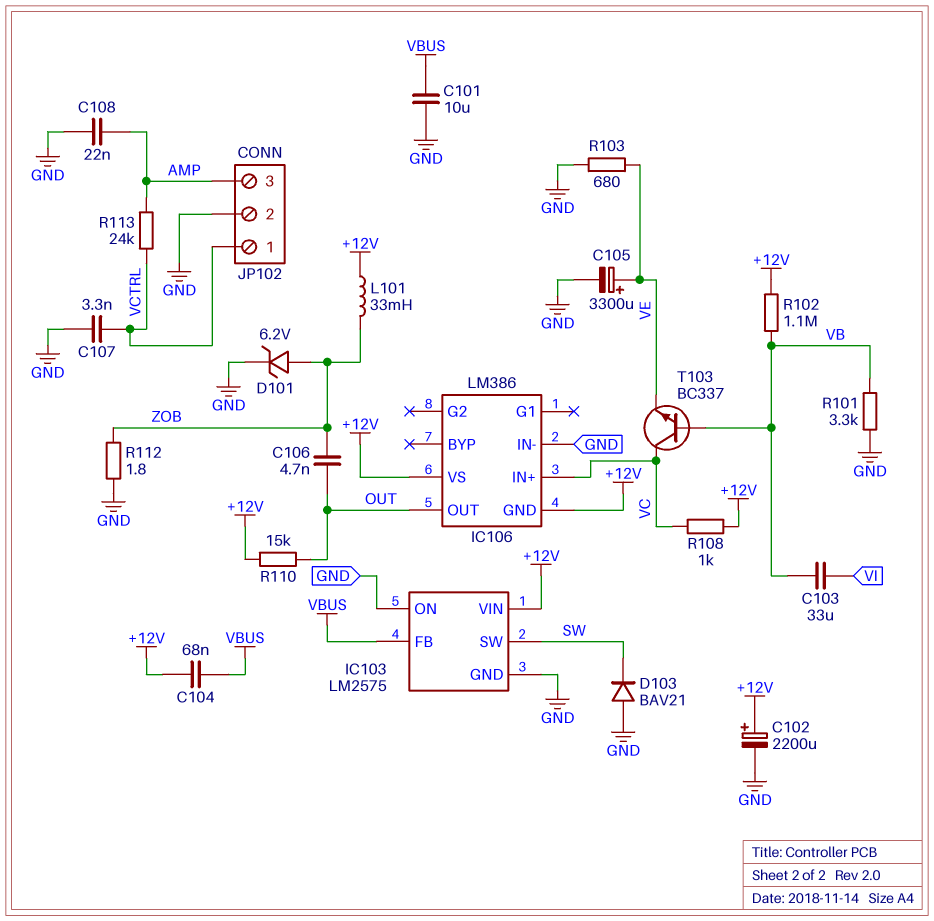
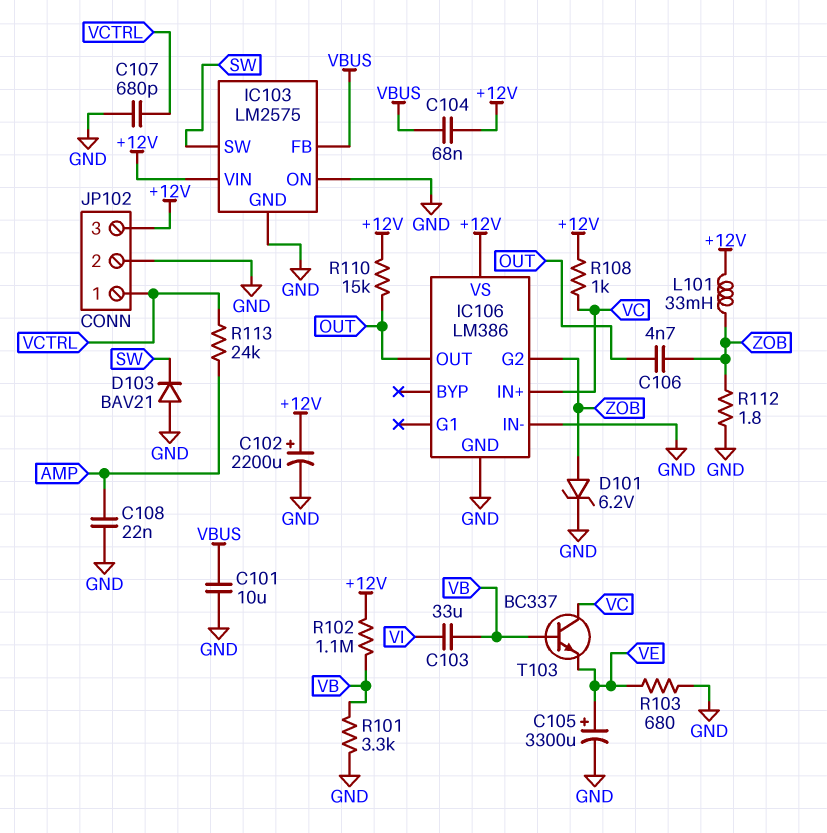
C107: 3.3nF (GND, VCTRL) -> 680pF (GND, VCTRL)
IC106 pin G2: none -> ZOB
IC106 pin GND: +12V -> GND
JP102 pin 3: AMP -> +12V

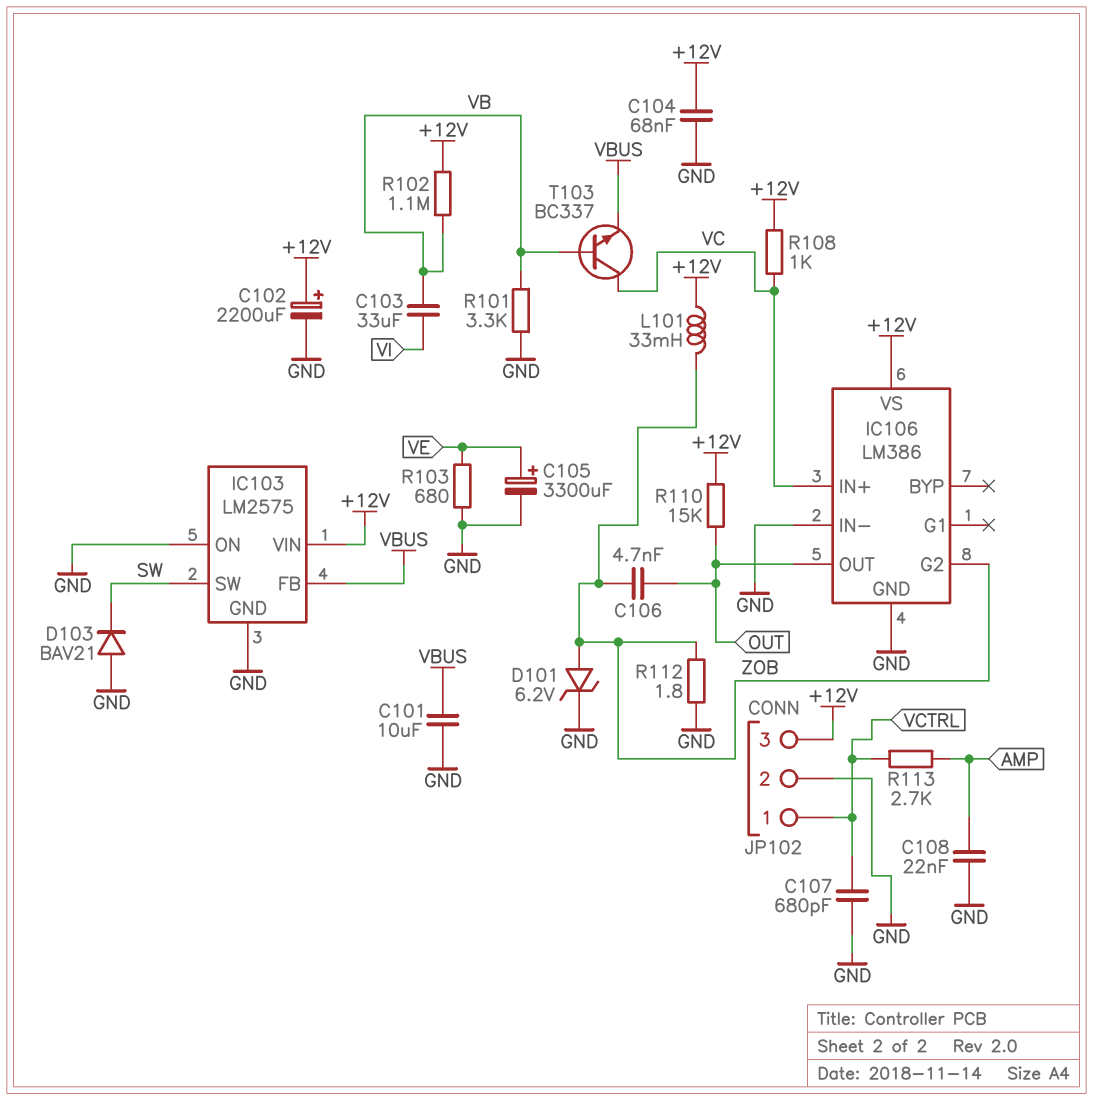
C104: 68nF (+12V, VBUS) -> 68nF (+12V, GND)
R113: 24k (AMP, VCTRL) -> 2.7k (AMP, VCTRL)
T103: NPN BC337 (B VB, C VC, E VE) -> NPN BC337 (B VB, C VC, E VBUS)

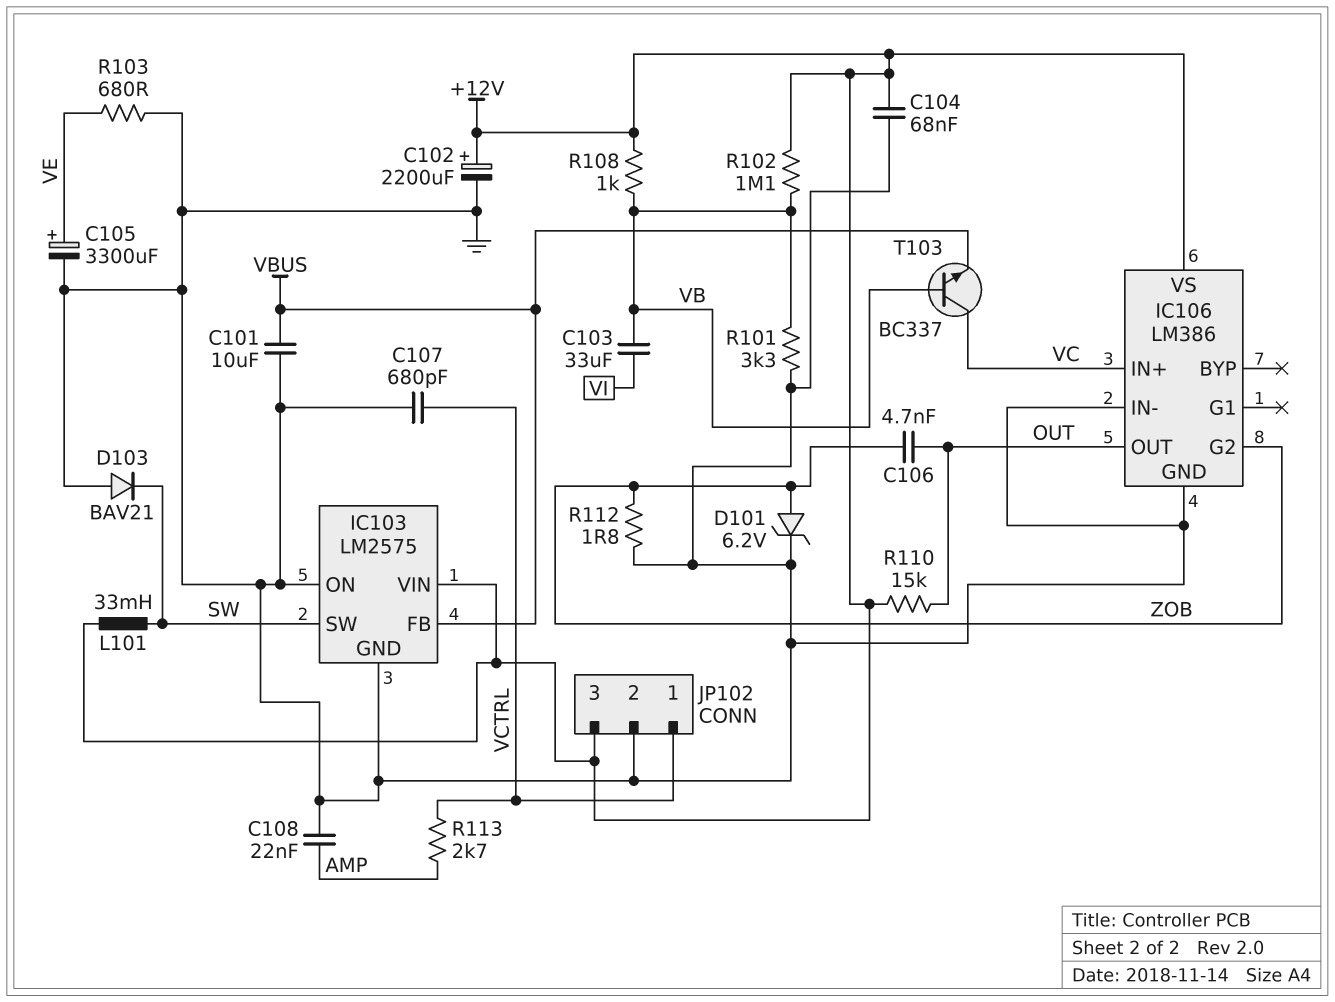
L101: 33mH (+12V, ZOB) -> 33mH (+12V, SW)
R108: 1k (+12V, VC) -> 1k (+12V, VB)

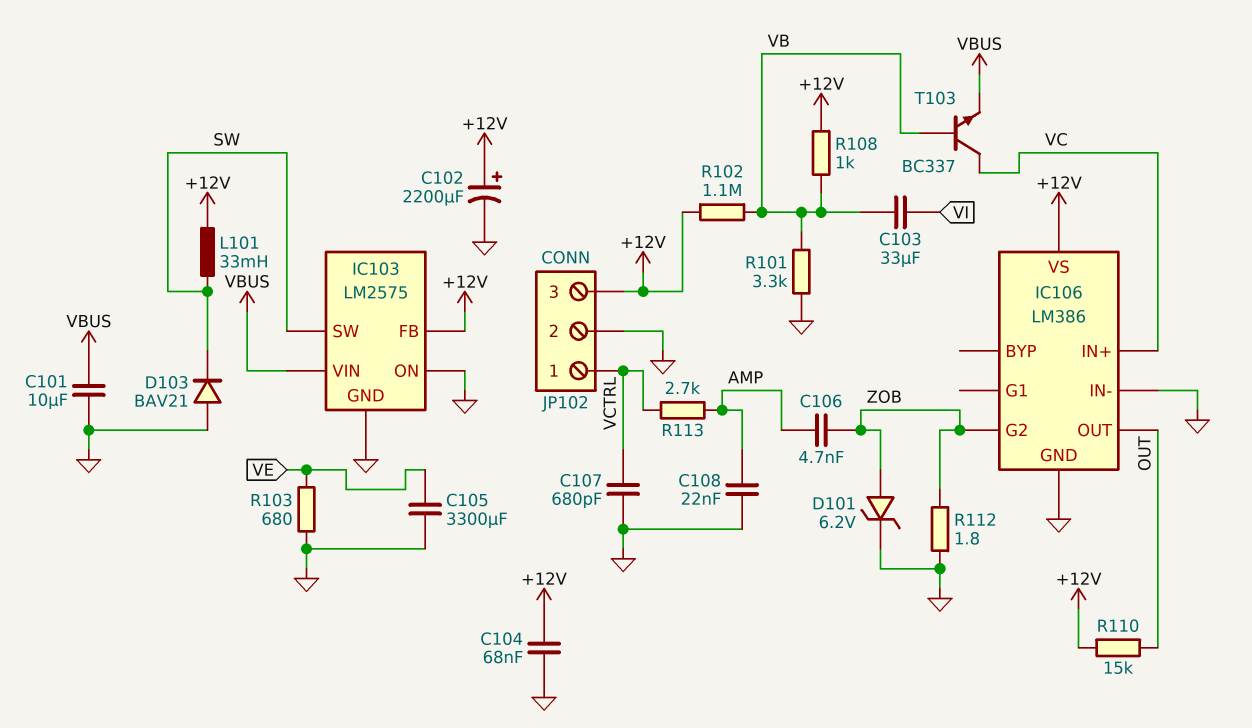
C105: 3300uF (plus VE, minus GND) -> 3300uF (GND, VE)
C106: 4.7nF (OUT, ZOB) -> 4.7nF (AMP, ZOB)
IC103 pin FB: VBUS -> +12V
IC103 pin VIN: +12V -> VBUS

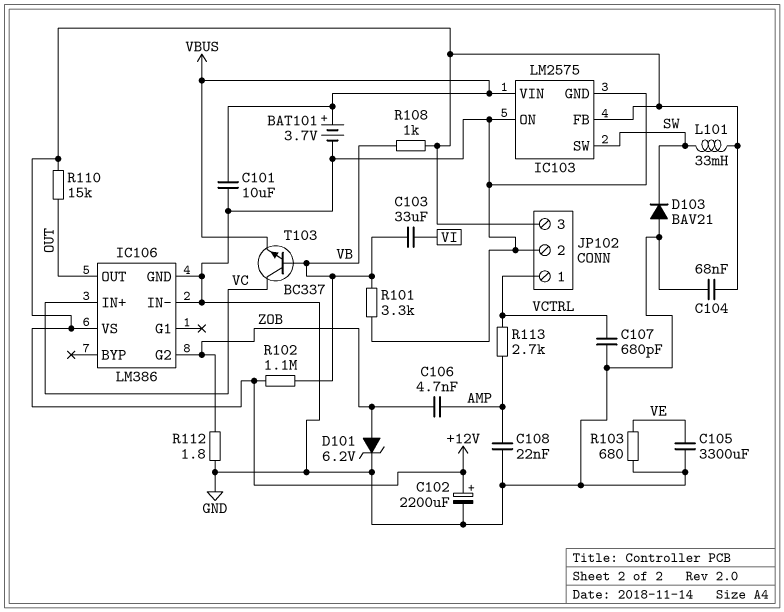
BAT101: none -> 3.7V (plus VBUS, minus GND)

